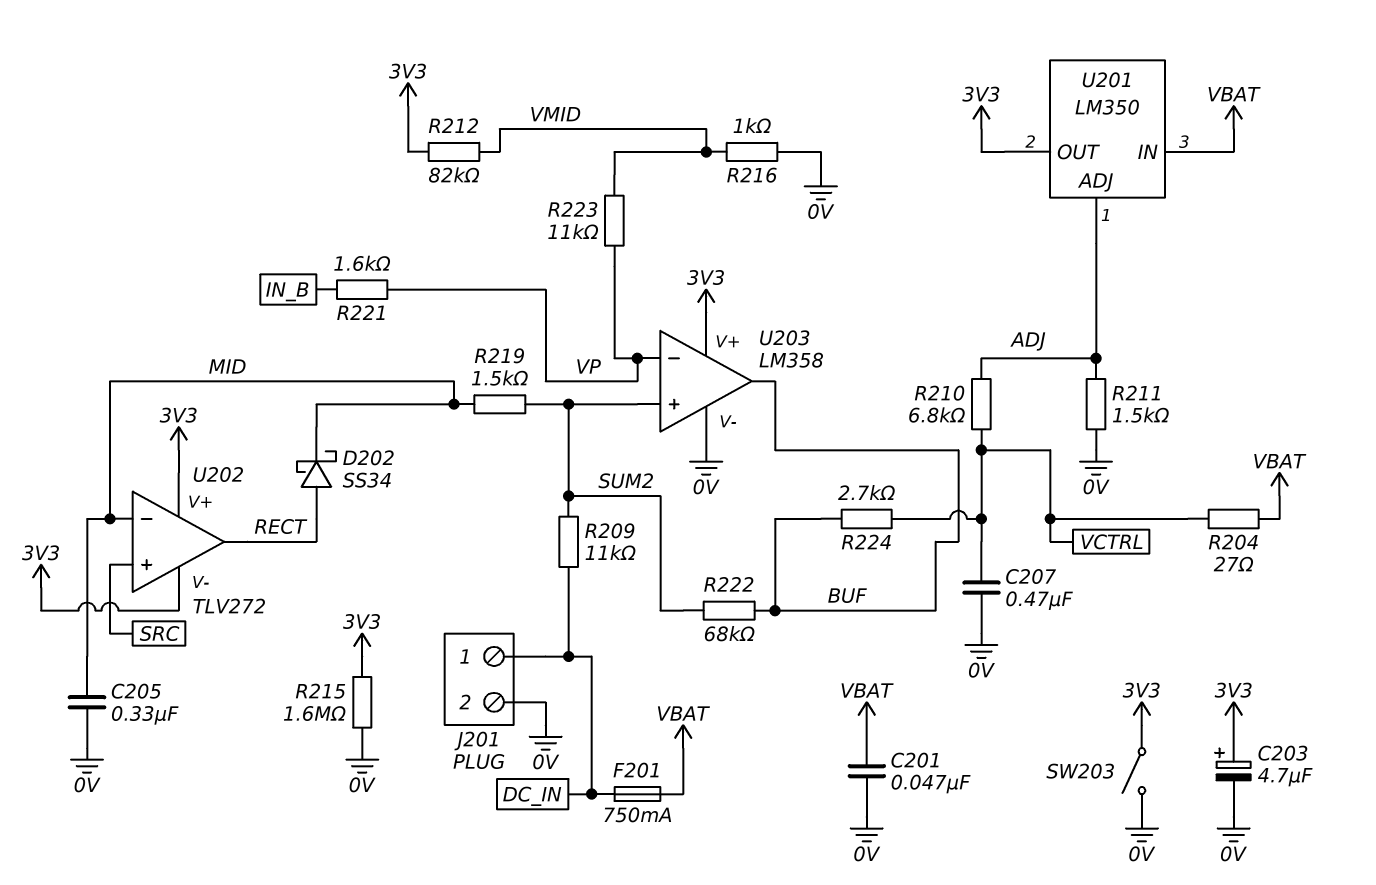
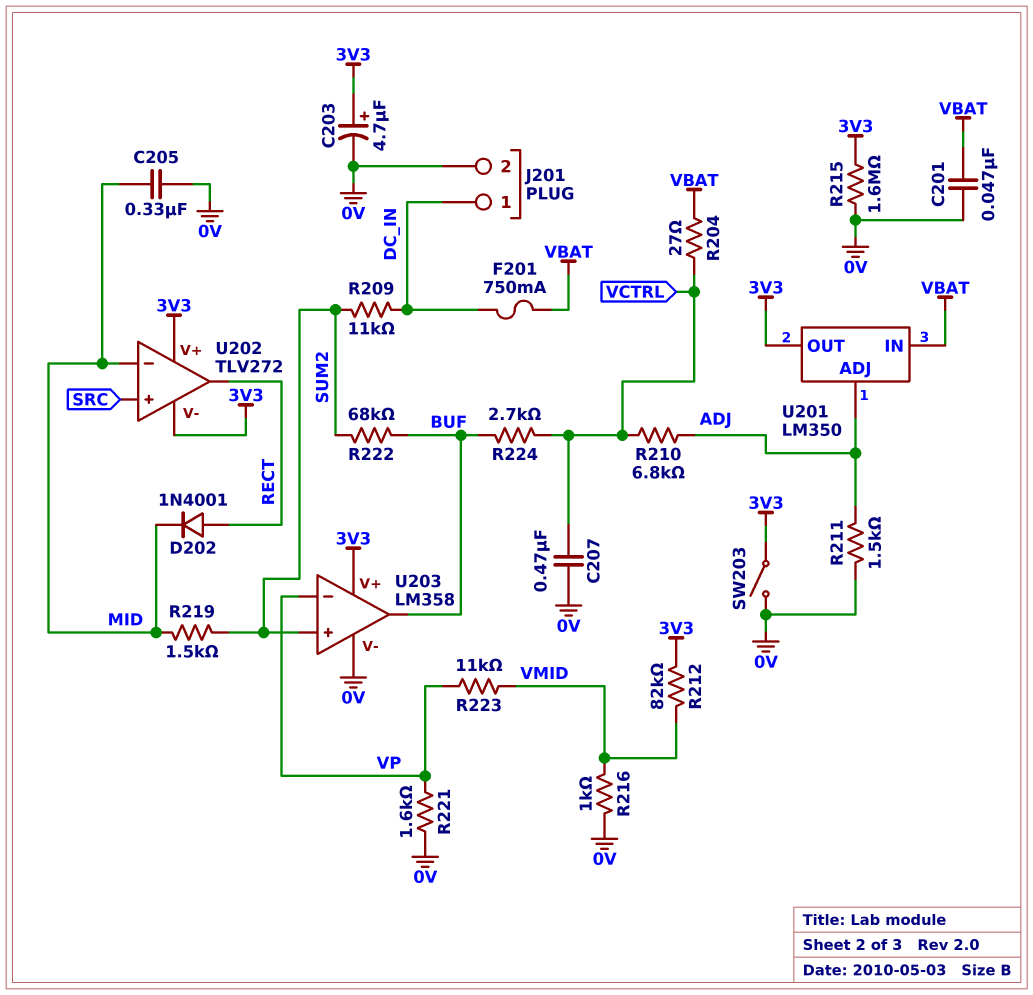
D202: schottky SS34 (A RECT, K MID) -> diode 1N4001 (A RECT, K MID)
R221: 1.6k (IN_B, VP) -> 1.6k (0V, VP)

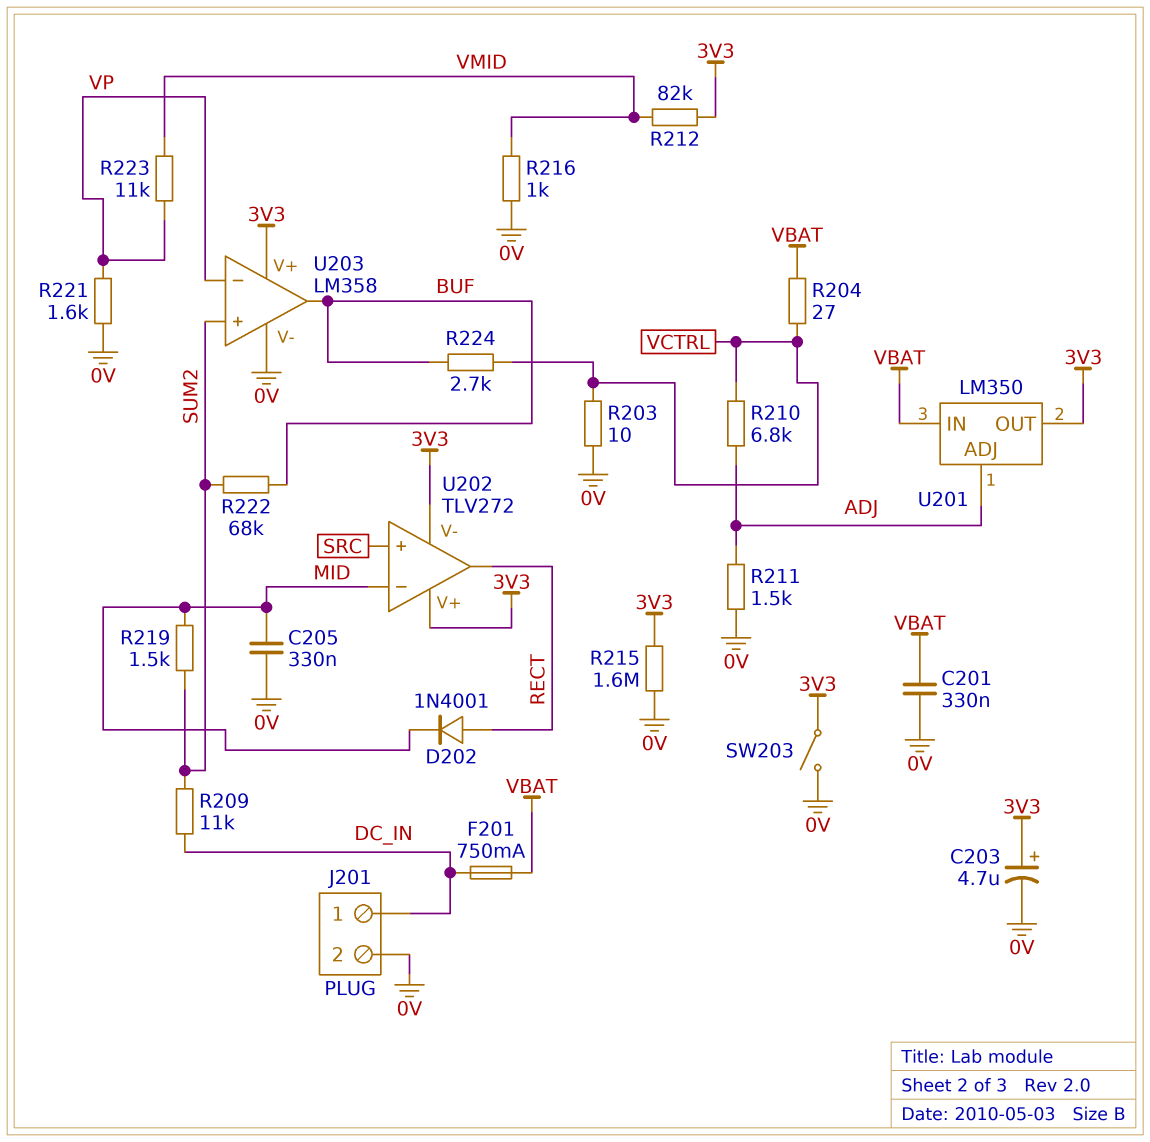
C201: 47nF (0V, VBAT) -> 330nF (0V, VBAT)
C207: 470nF (0V, VCTRL) -> none
R203: none -> 10 (0V, VCTRL)

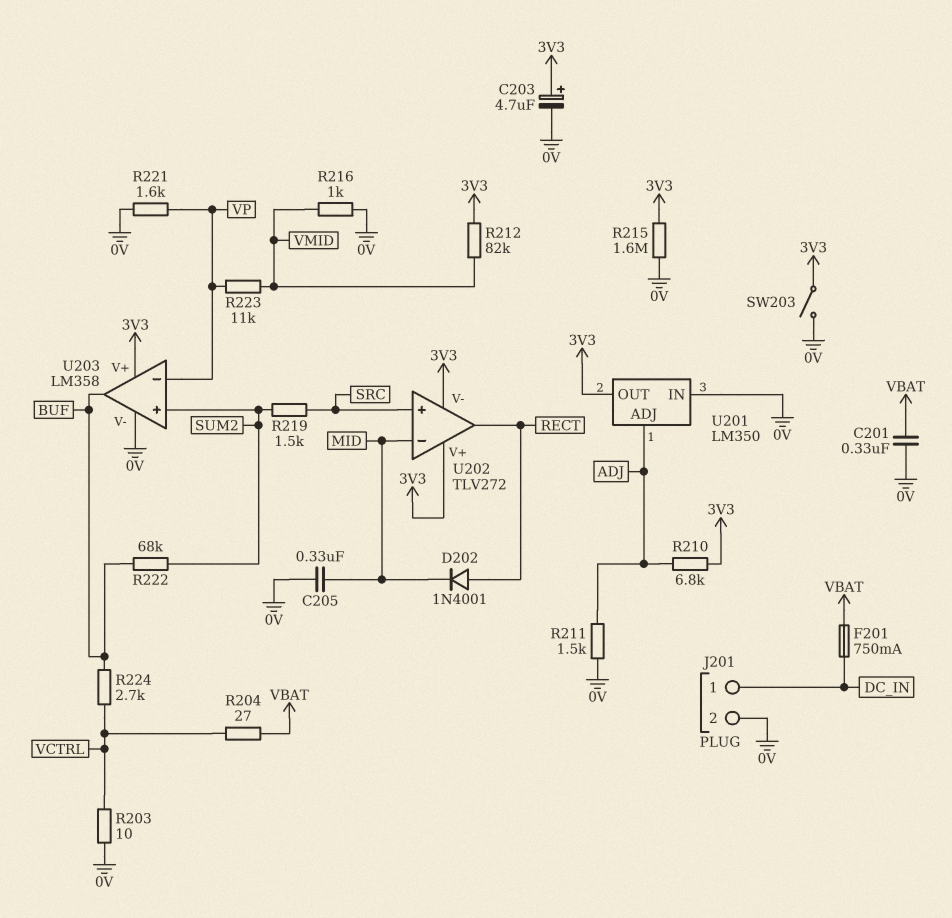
R209: 11k (DC_IN, SUM2) -> none
R210: 6.8k (ADJ, VCTRL) -> 6.8k (3V3, ADJ)
R219: 1.5k (MID, SUM2) -> 1.5k (SRC, SUM2)
U201 pin IN: VBAT -> 0V

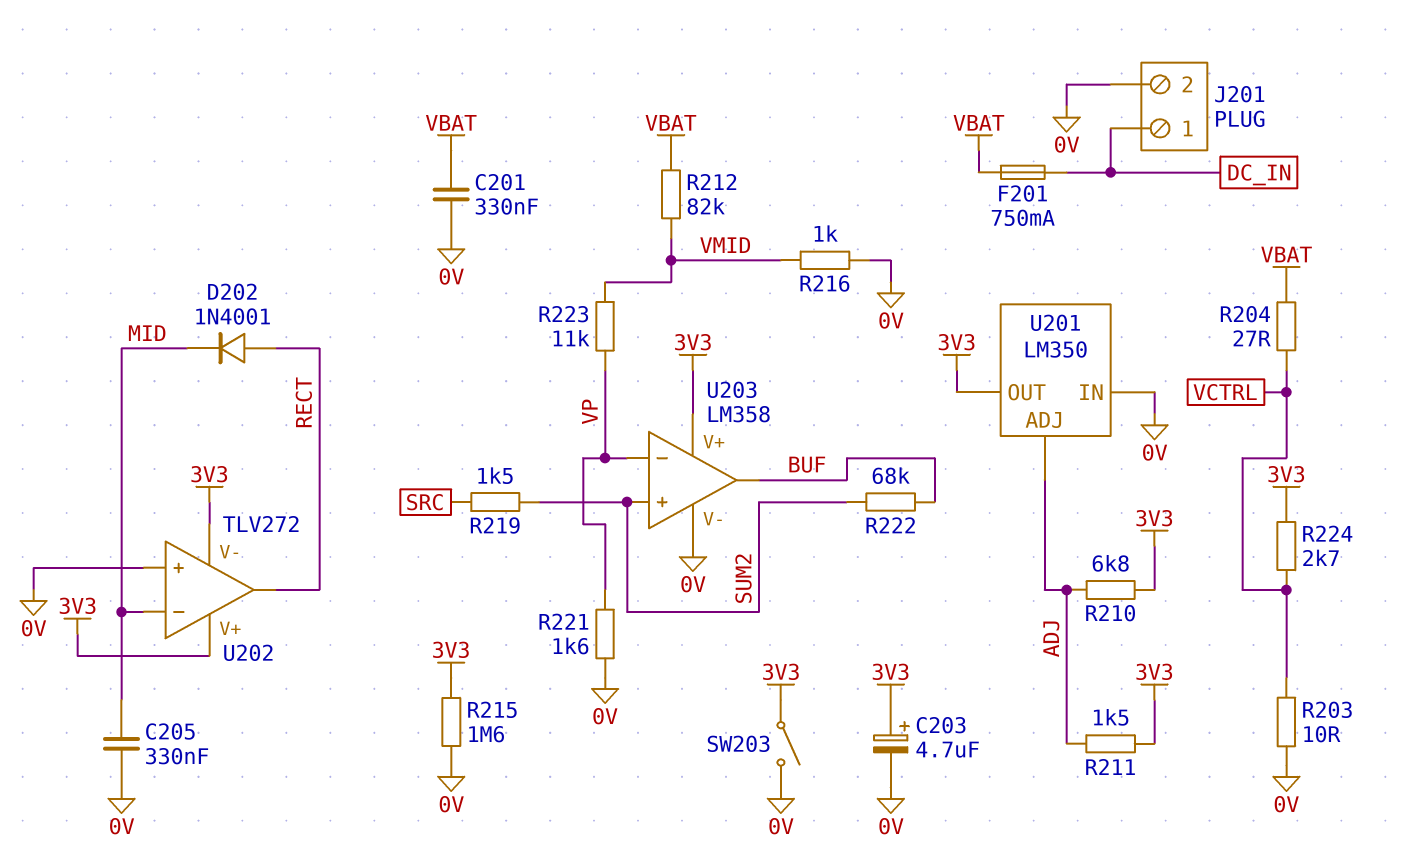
R211: 1.5k (0V, ADJ) -> 1.5k (3V3, ADJ)
R212: 82k (3V3, VMID) -> 82k (VBAT, VMID)
R224: 2.7k (BUF, VCTRL) -> 2.7k (3V3, VCTRL)
U202 pin in+: SRC -> 0V

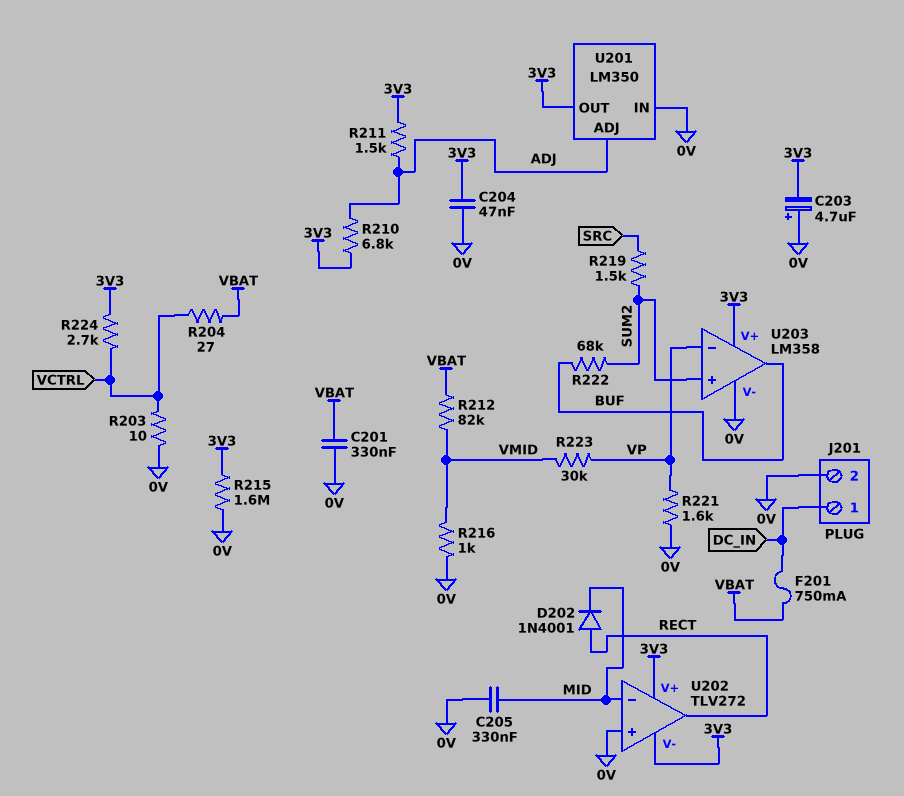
C203: 4.7uF (plus 3V3, minus 0V) -> 4.7uF (plus 0V, minus 3V3)
C204: none -> 47nF (0V, 3V3)
R223: 11k (VMID, VP) -> 30k (VMID, VP)
SW203: switch (0V, 3V3) -> none

